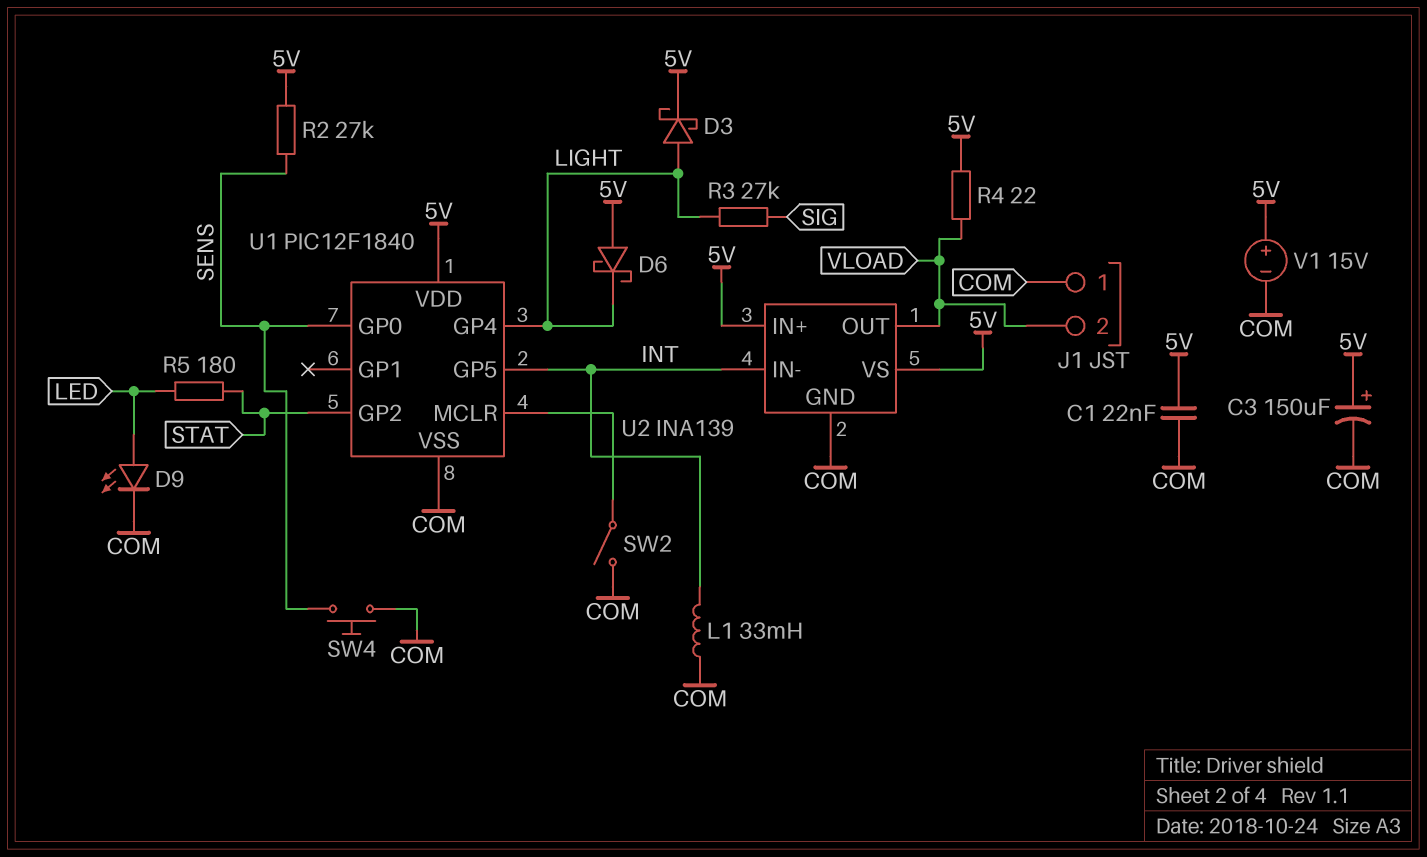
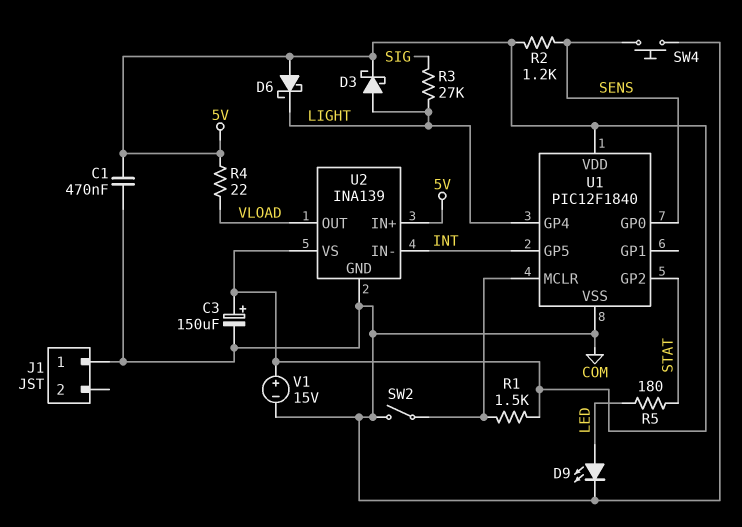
C1: 22nF (5V, COM) -> 470nF (5V, COM)
J1 pin 2: VLOAD -> none
L1: 33mH (COM, INT) -> none
R1: none -> 1.5k (5V, U1/MCLR)
R2: 27k (5V, SENS) -> 1.2k (5V, SENS)

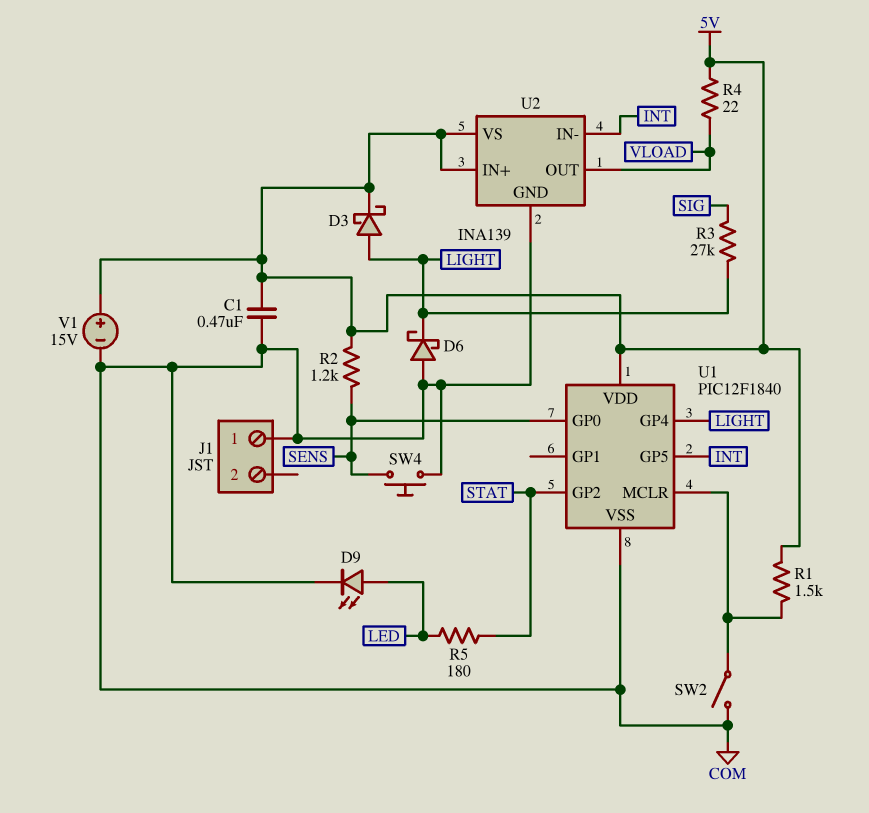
C3: 150uF (plus 5V, minus COM) -> none
D6: schottky (A 5V, K LIGHT) -> schottky (A COM, K LIGHT)

